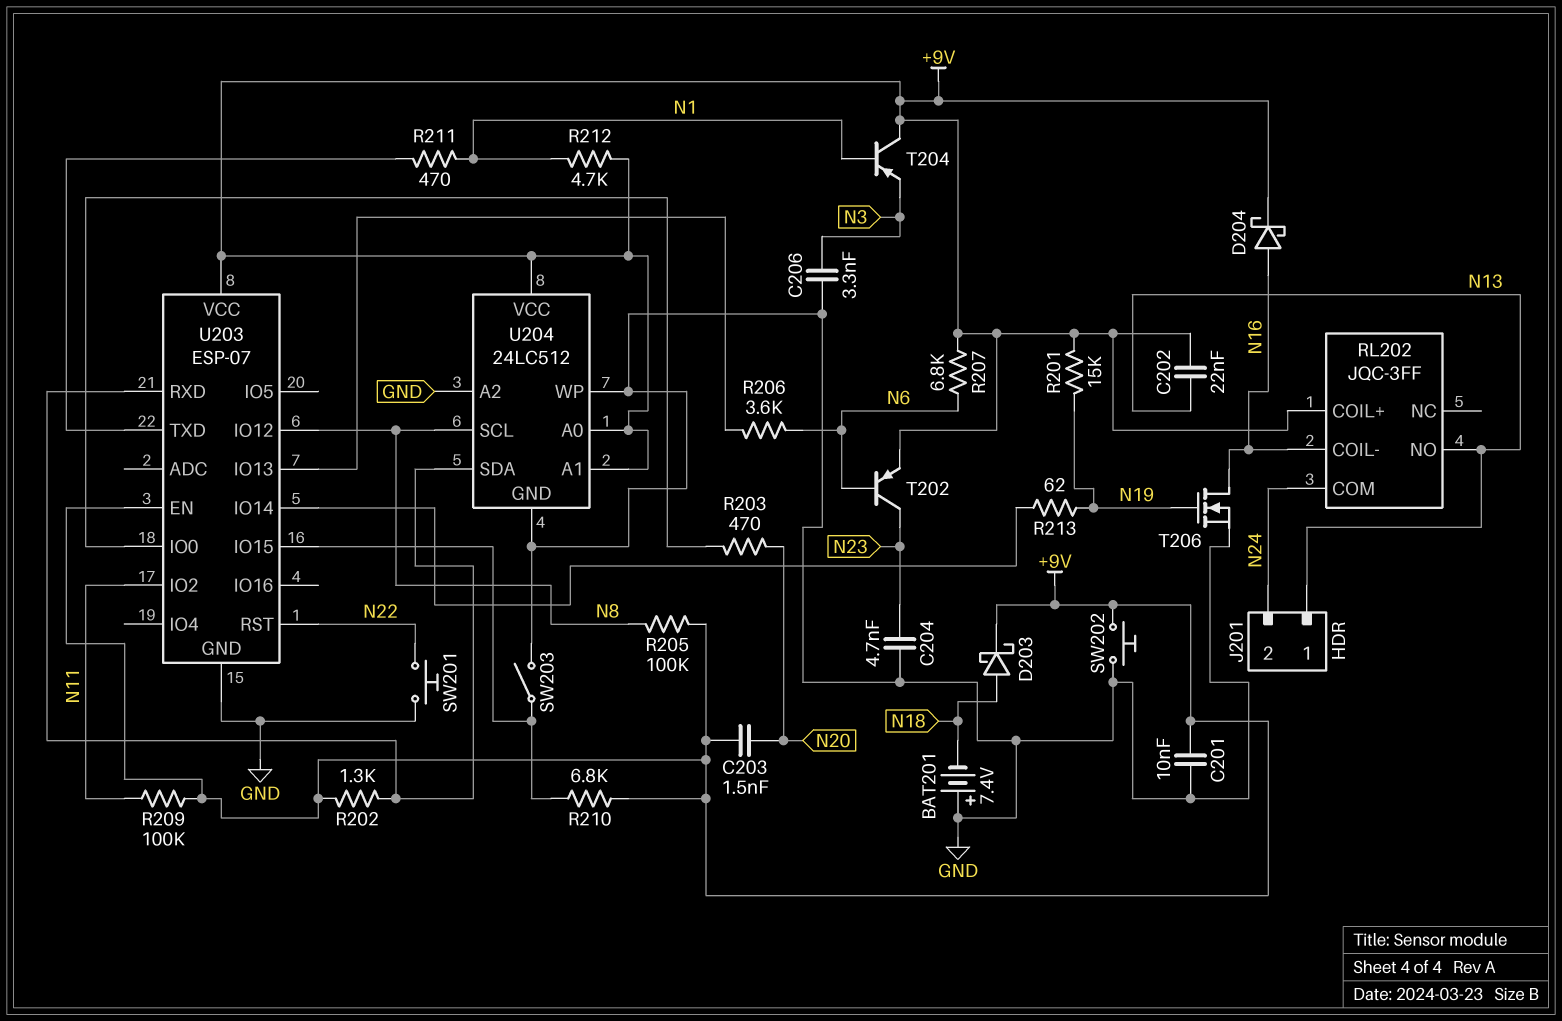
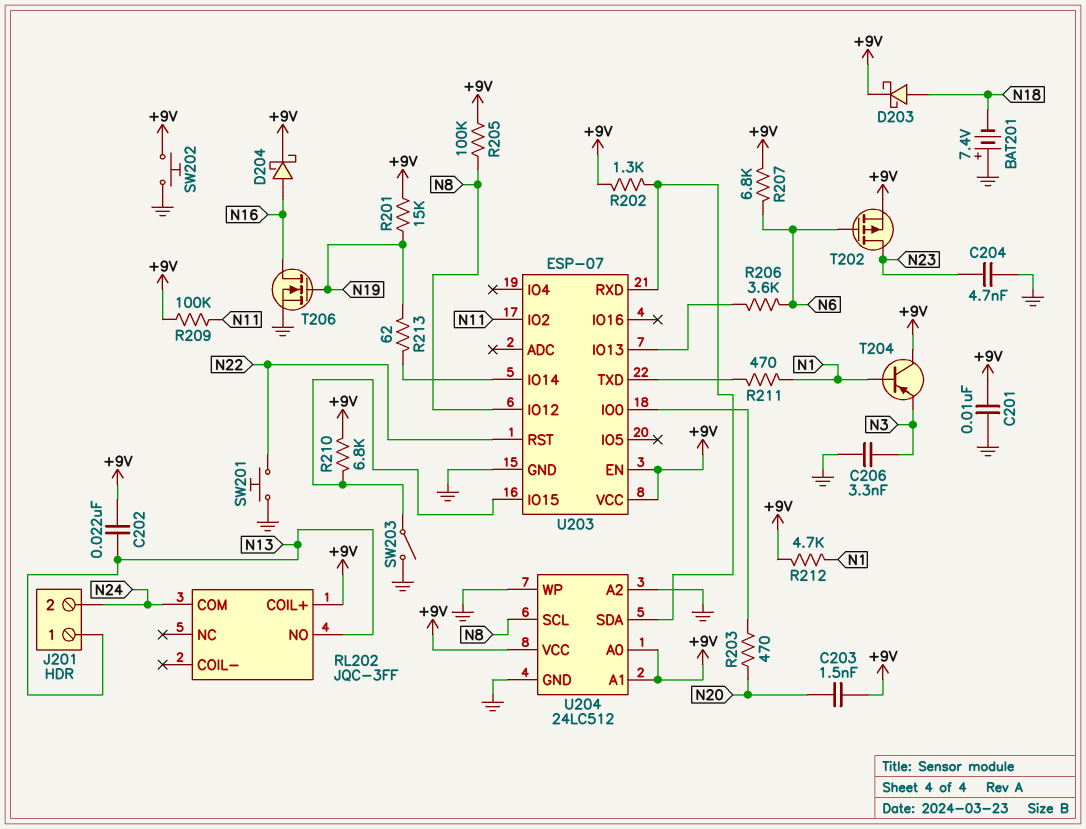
RL202 pin COIL-: N16 -> none
T202: PNP (B N6, C N23, E +9V) -> PMOS (G N6, D N23, S +9V)

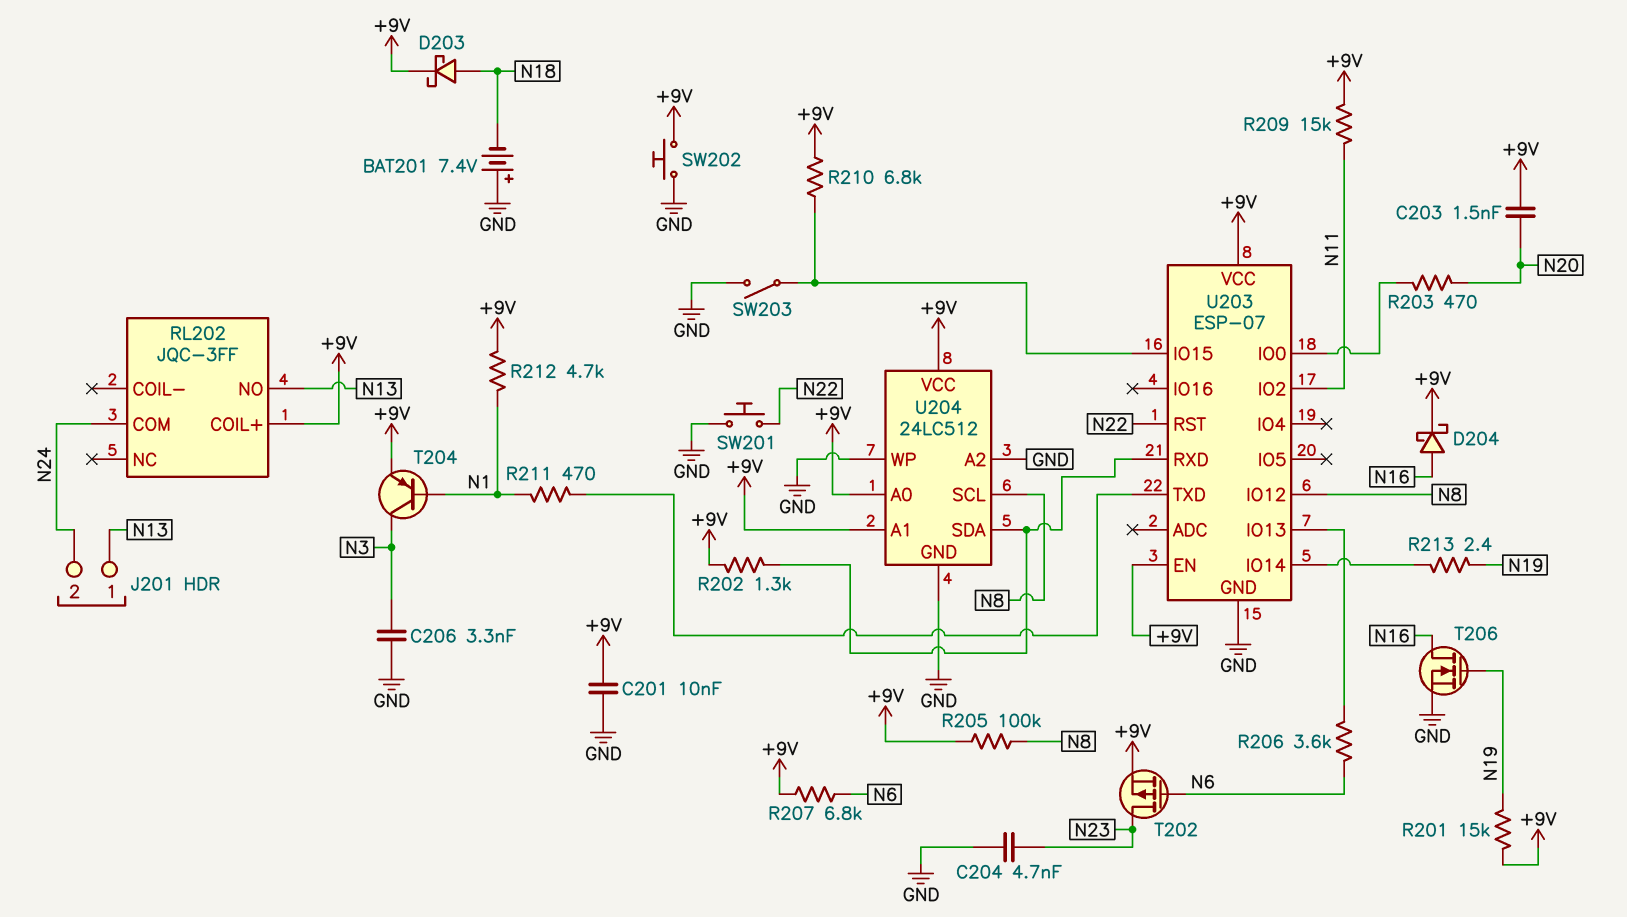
C202: 22nF (+9V, N13) -> none
R209: 100k (+9V, N11) -> 15k (+9V, N11)
R213: 62 (N19, U203/IO14) -> 2.4 (N19, U203/IO14)
T204: PNP (B N1, C +9V, E N3) -> PNP (B N1, C N3, E +9V)

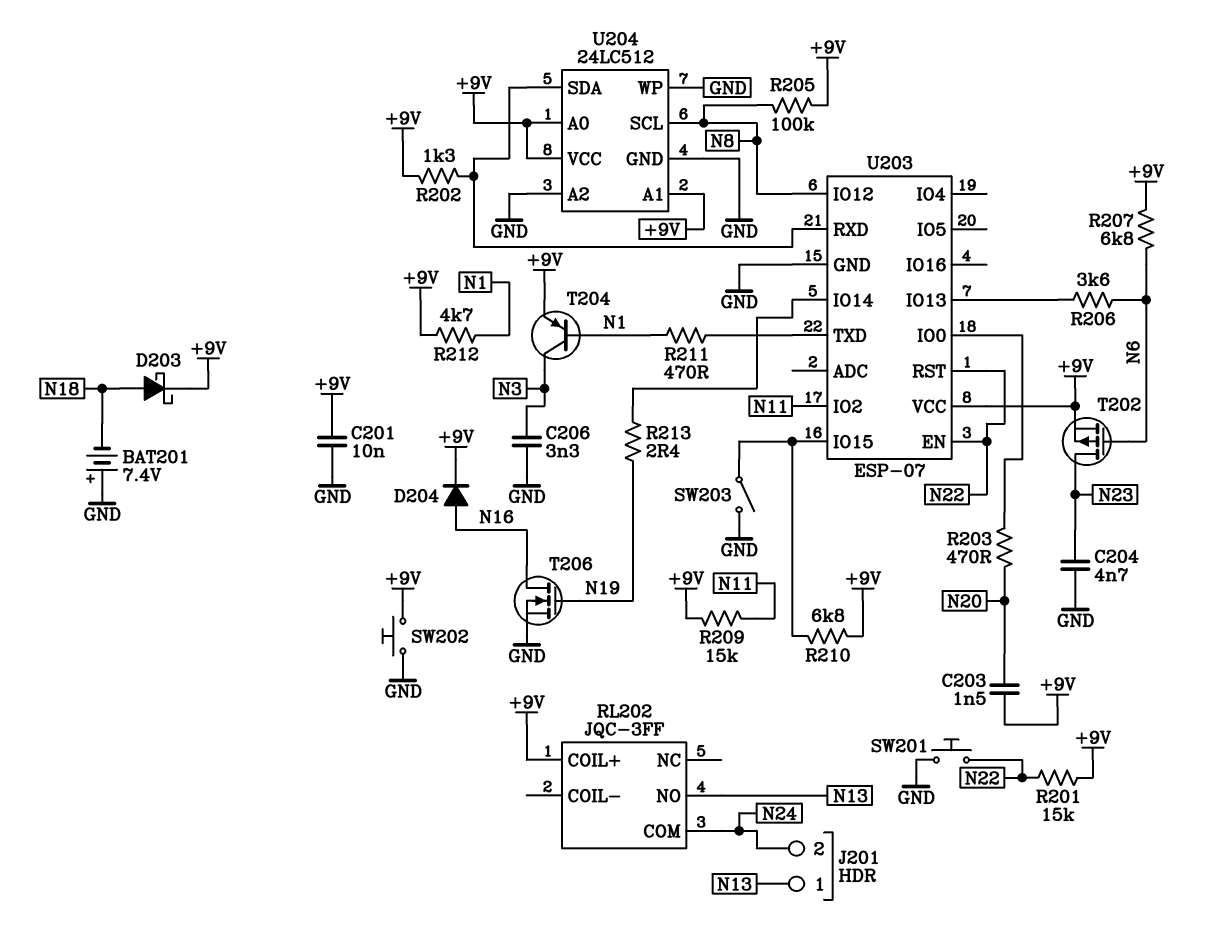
D204: schottky (A N16, K +9V) -> diode (A N16, K +9V)
R201: 15k (+9V, N19) -> 15k (+9V, N22)
U203 pin EN: +9V -> N22

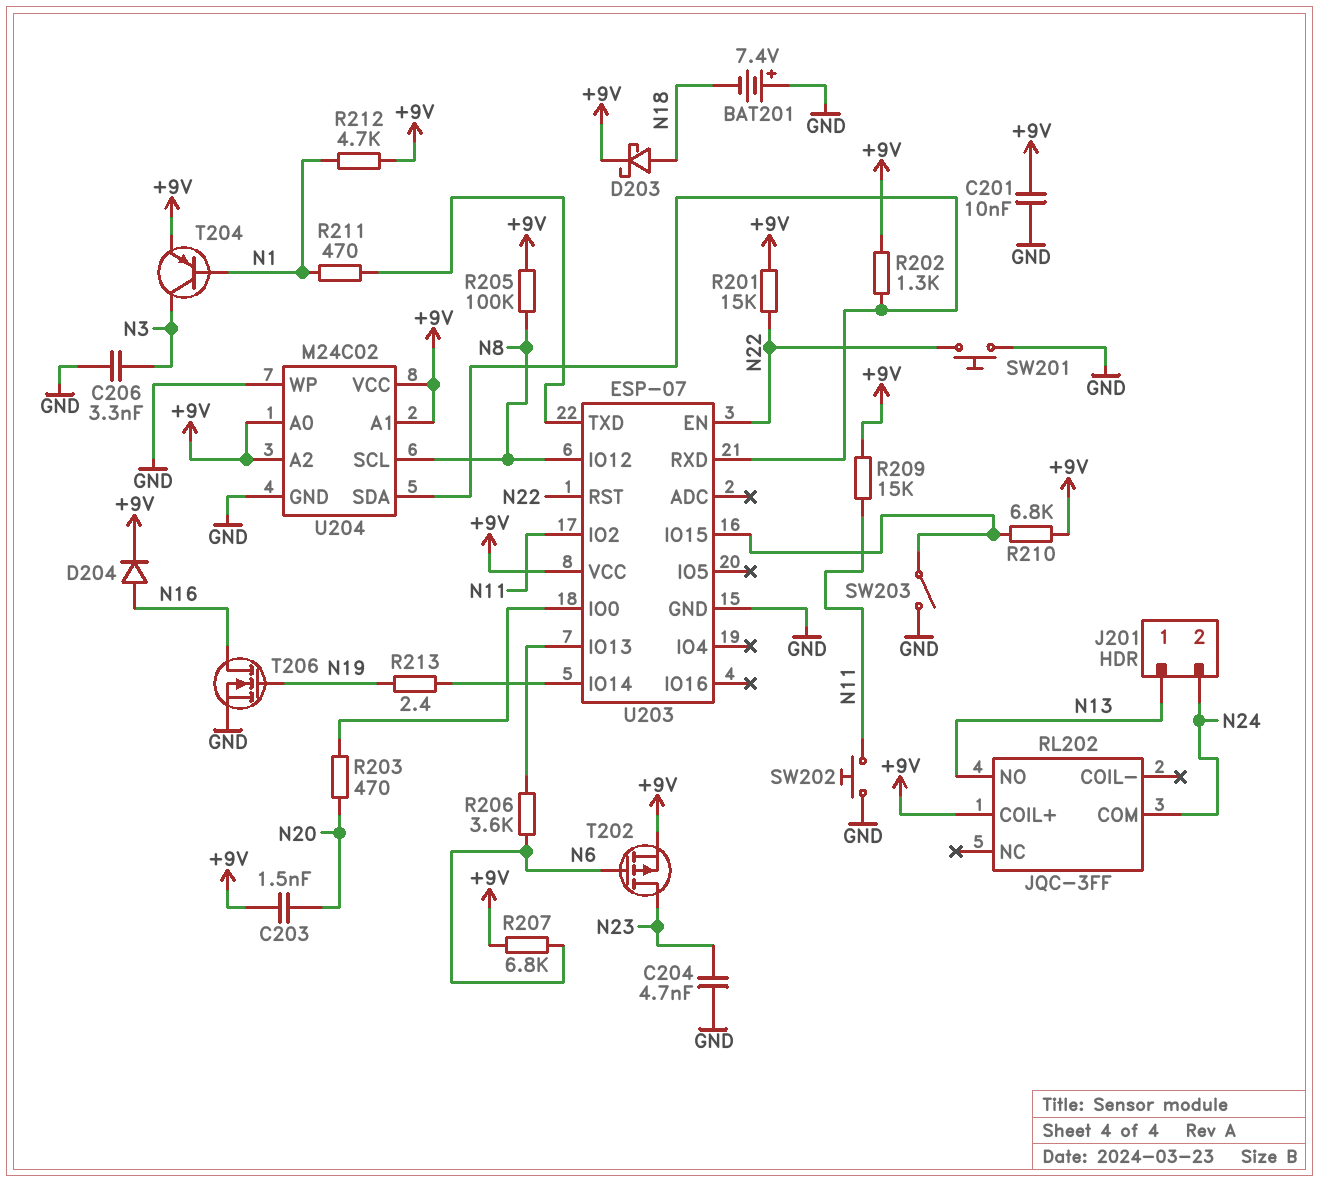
SW202: button (+9V, GND) -> button (GND, N11)
U204: 24LC512 -> M24C02
U204 pin A2: GND -> +9V

